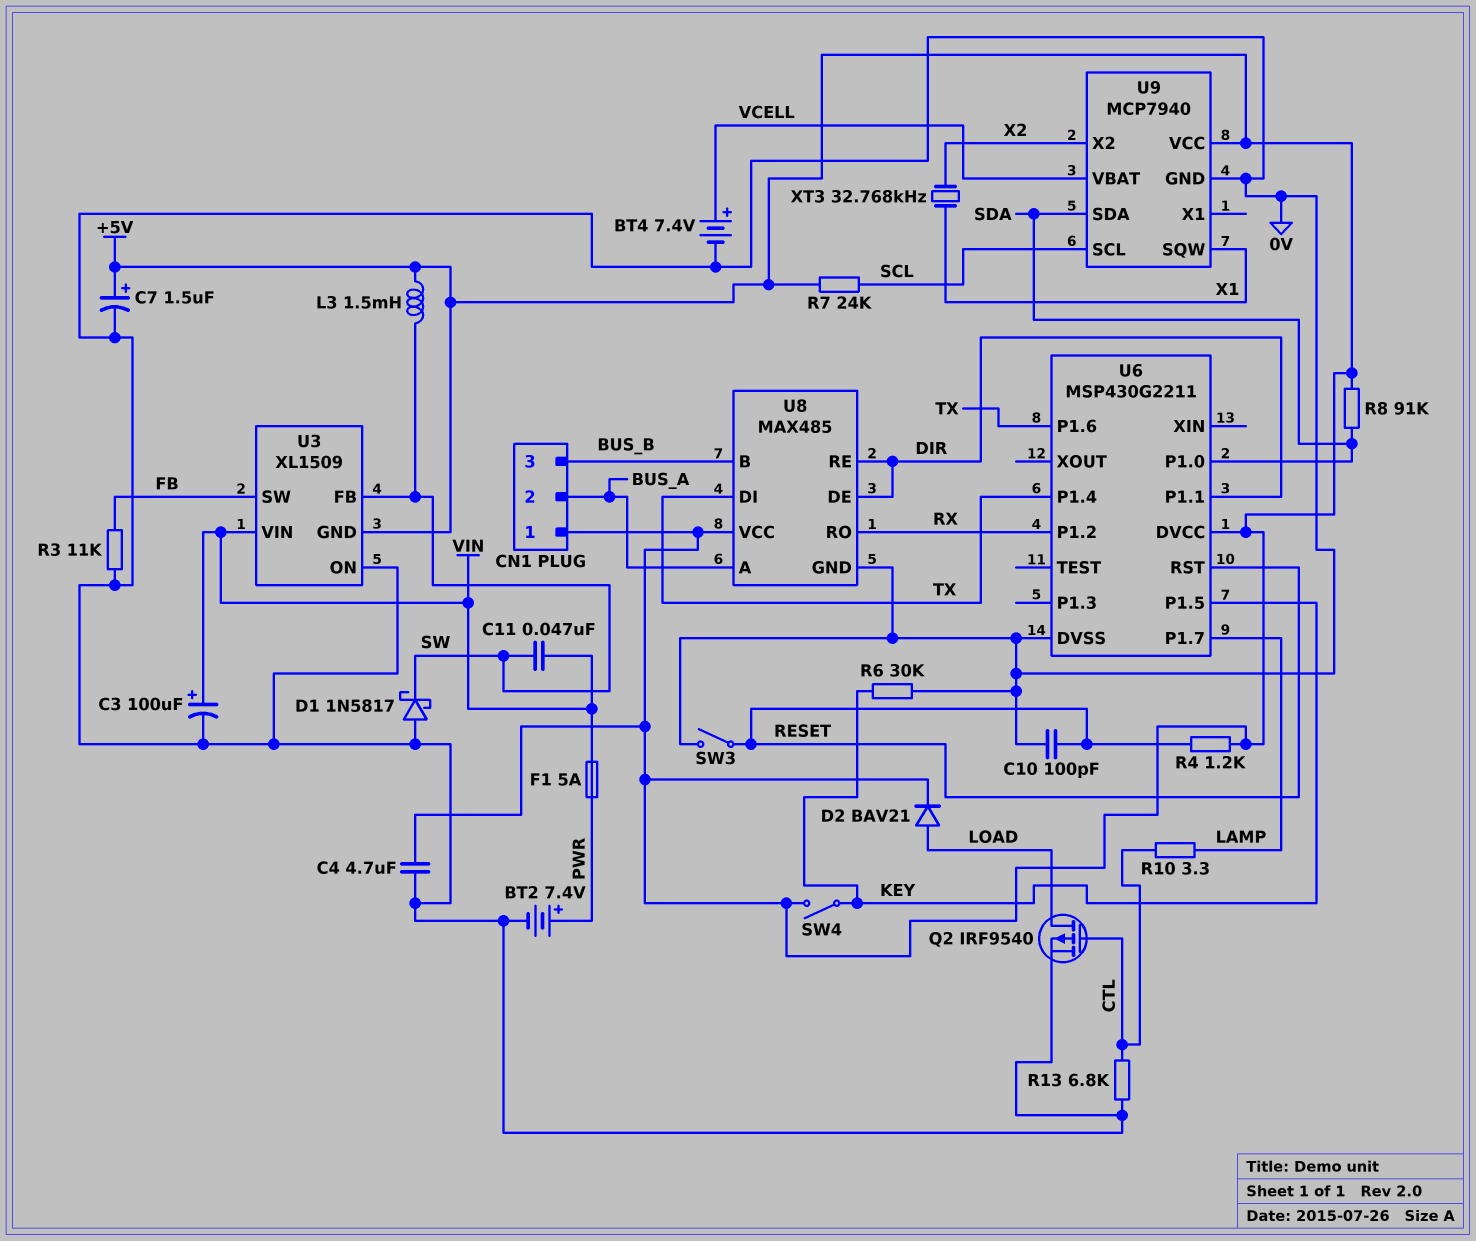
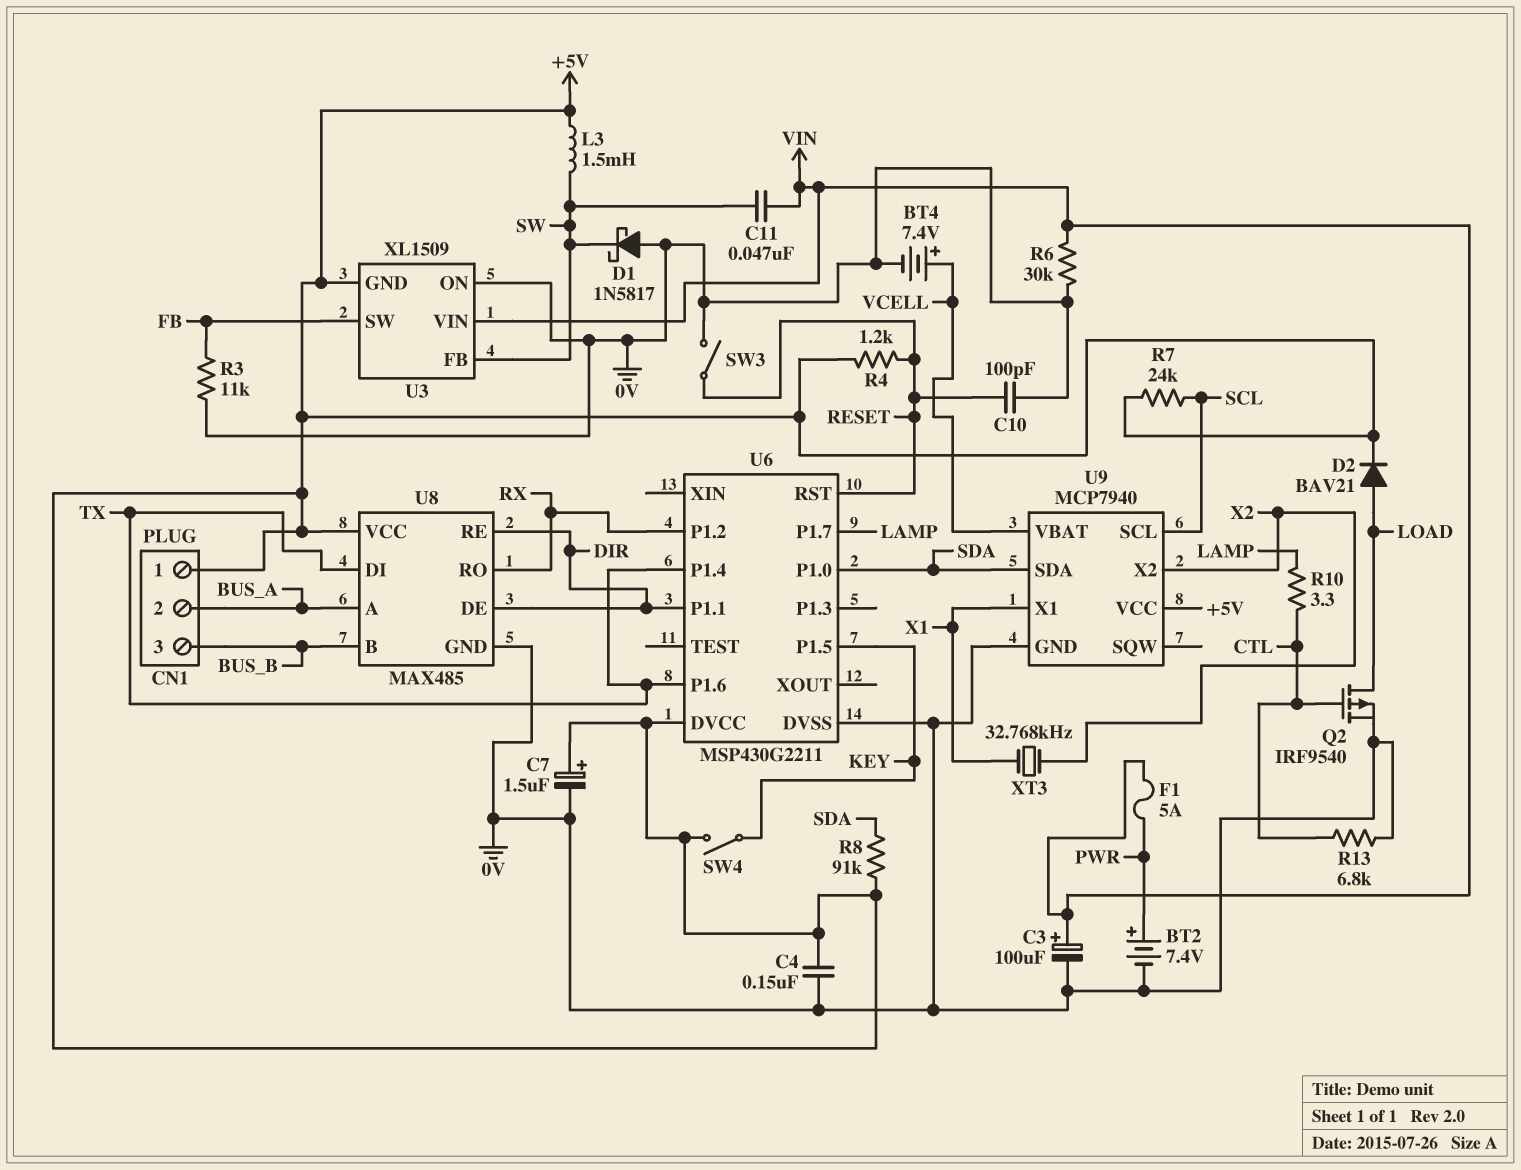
C4: 4.7uF (+5V, 0V) -> 150nF (+5V, 0V)
R6: 30k (0V, KEY) -> 30k (0V, VIN)
U9 pin SQW: X1 -> none
U9 pin X1: none -> X1

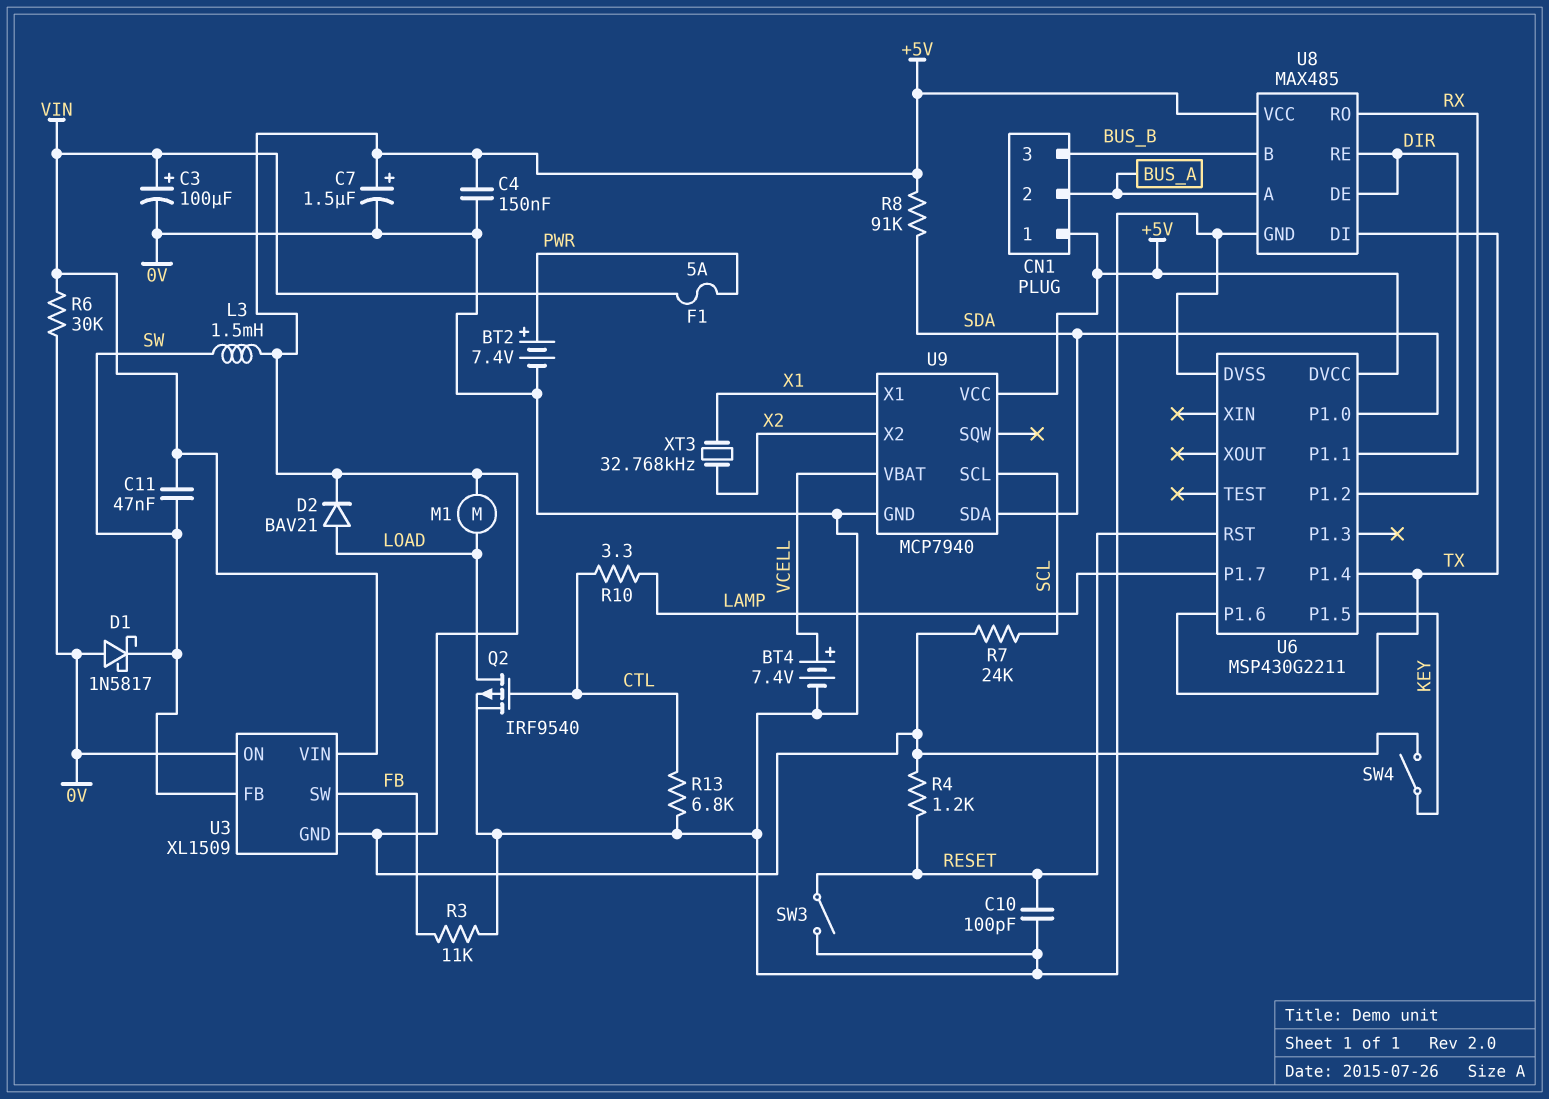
M1: none -> motor (+5V, LOAD)

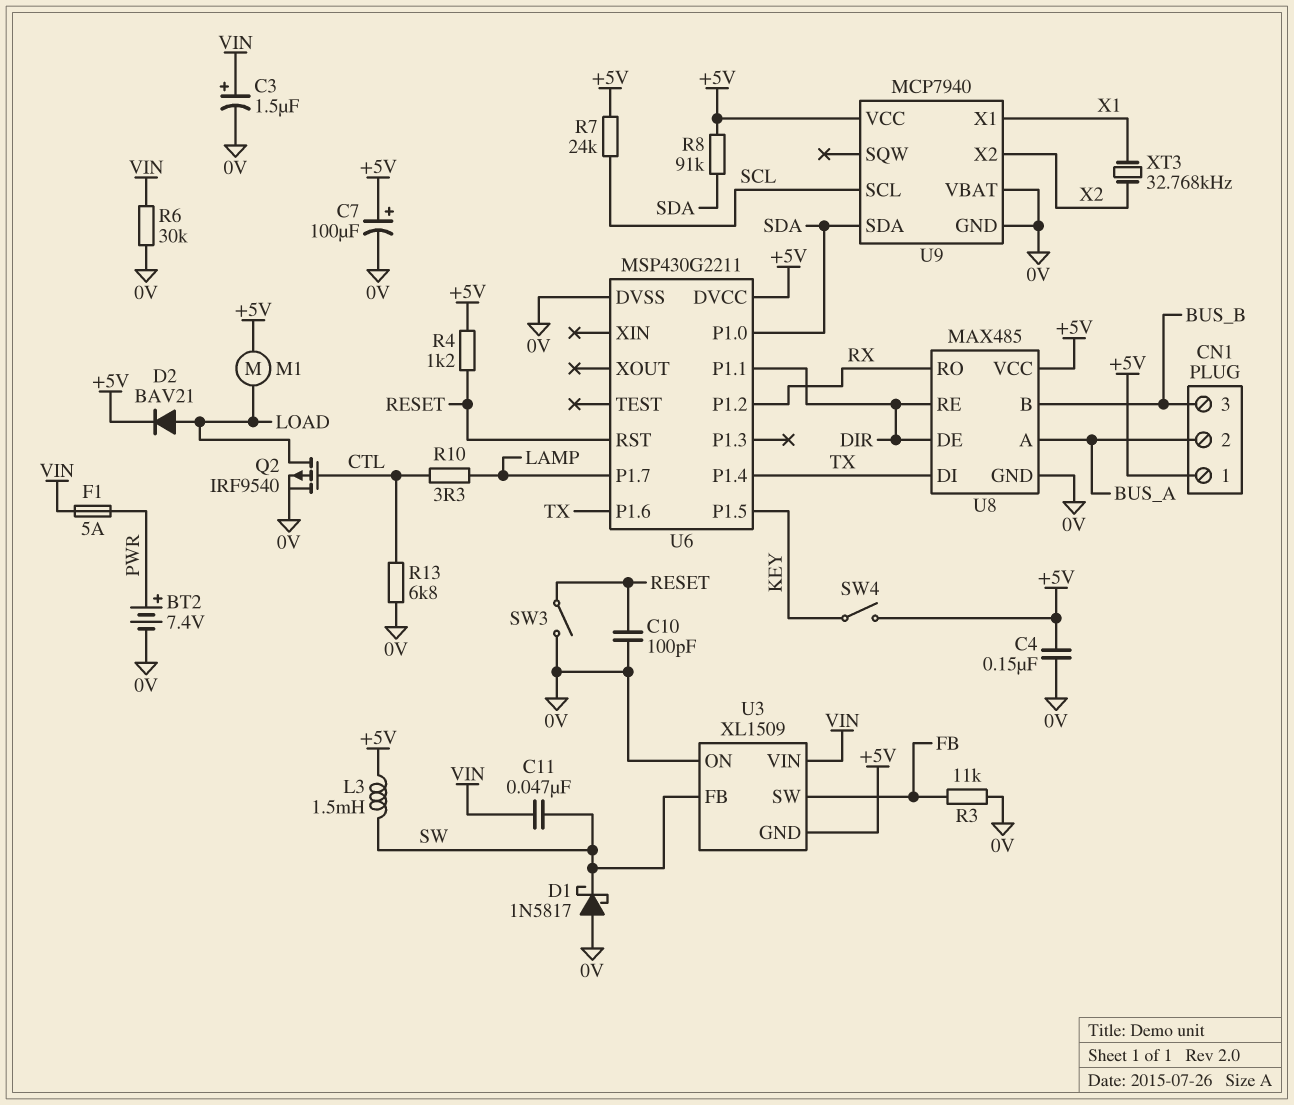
BT4: 7.4V (plus VCELL, minus 0V) -> none
C3: 100uF (plus VIN, minus 0V) -> 1.5uF (plus VIN, minus 0V)
C7: 1.5uF (plus +5V, minus 0V) -> 100uF (plus +5V, minus 0V)
U9 pin VBAT: VCELL -> 0V

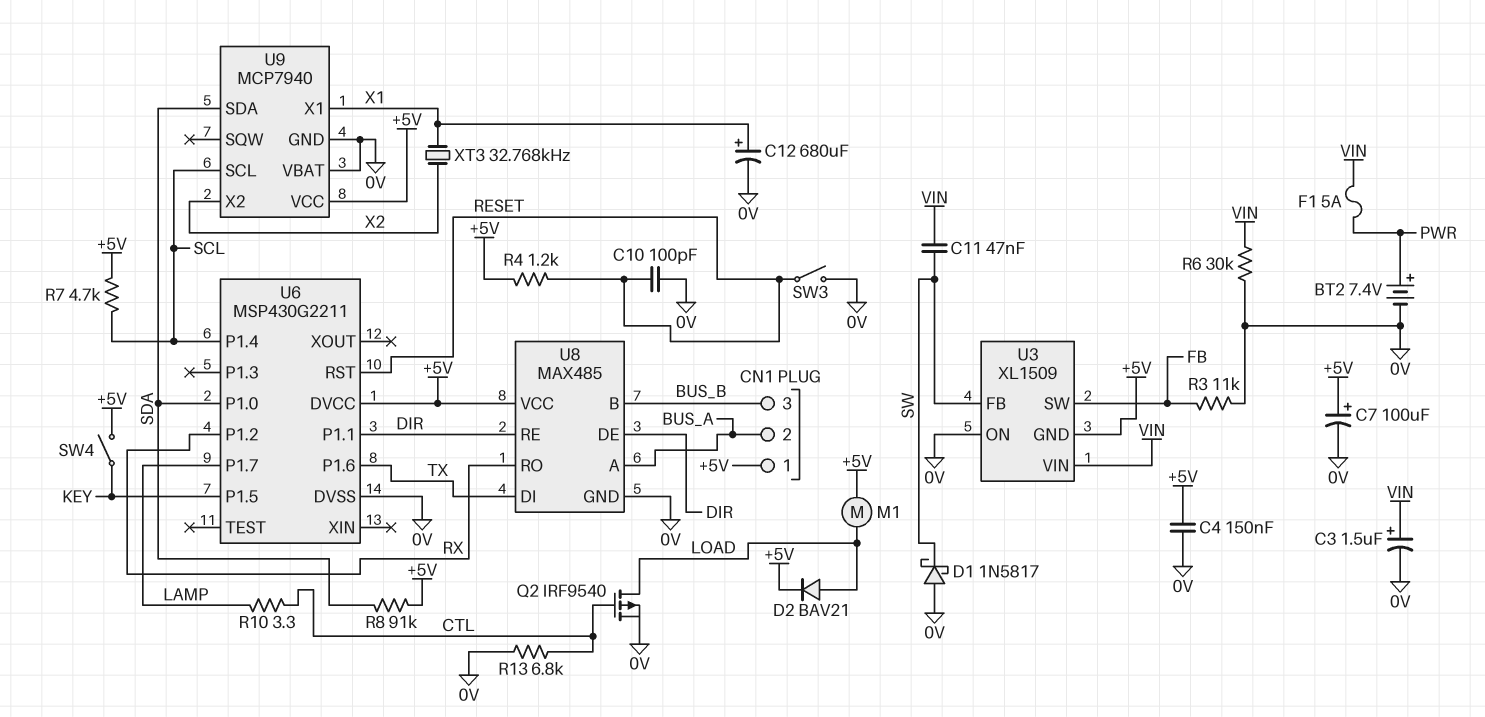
C12: none -> 680uF (plus X1, minus 0V)
L3: 1.5mH (+5V, SW) -> none
R7: 24k (+5V, SCL) -> 4.7k (+5V, SCL)
U6 pin P1.4: TX -> SCL

